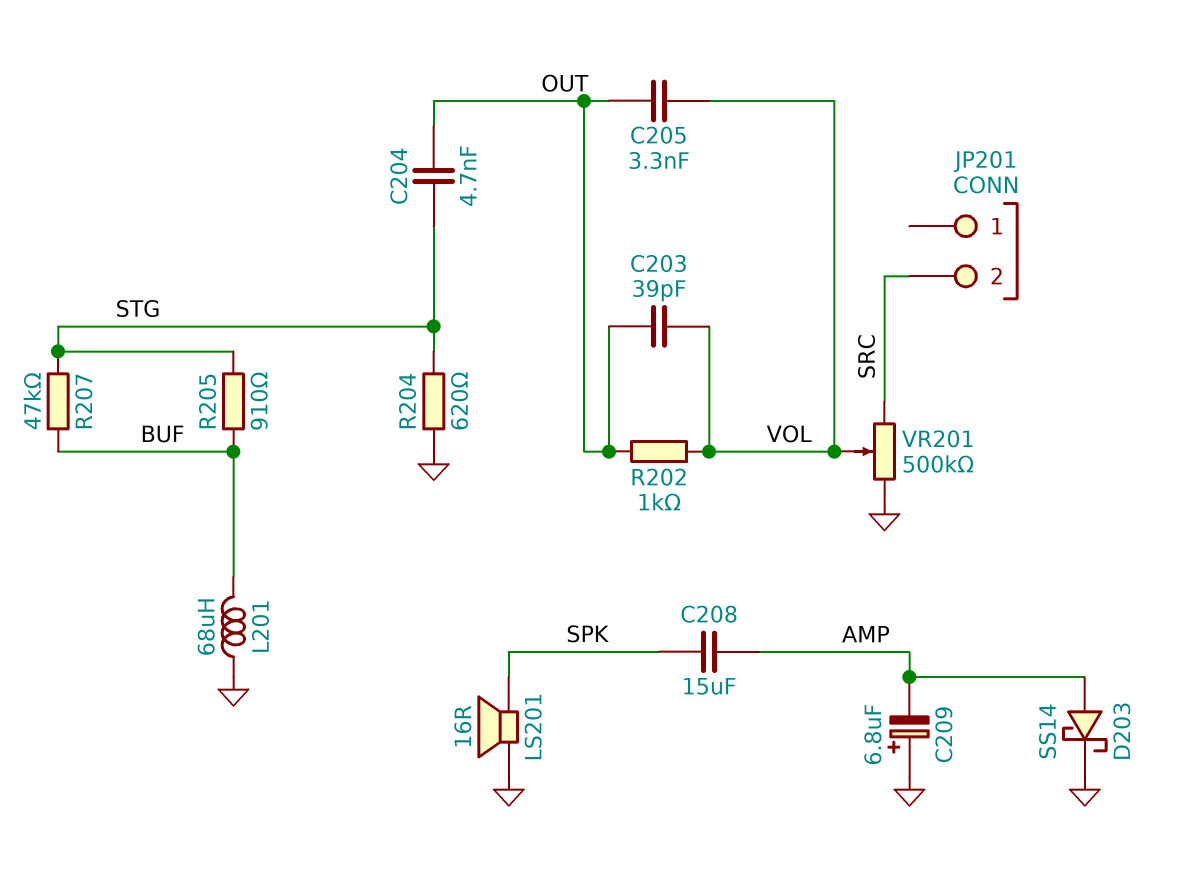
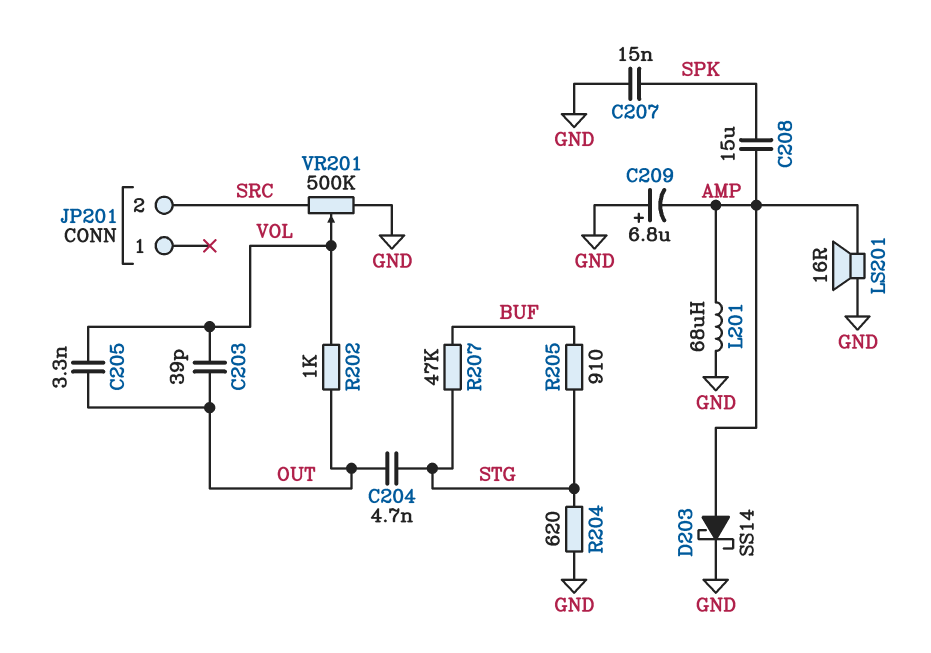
C207: none -> 15nF (GND, SPK)
L201: 68uH (BUF, GND) -> 68uH (AMP, GND)
LS201: speaker 16R (GND, SPK) -> speaker 16R (AMP, GND)

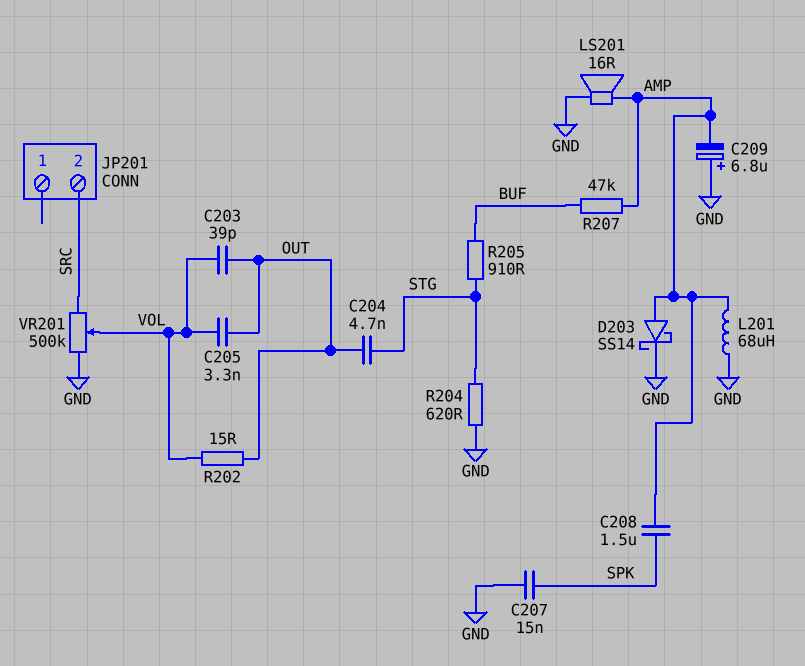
C208: 15uF (AMP, SPK) -> 1.5uF (AMP, SPK)
R202: 1k (OUT, VOL) -> 15 (OUT, VOL)
R207: 47k (BUF, STG) -> 47k (AMP, BUF)

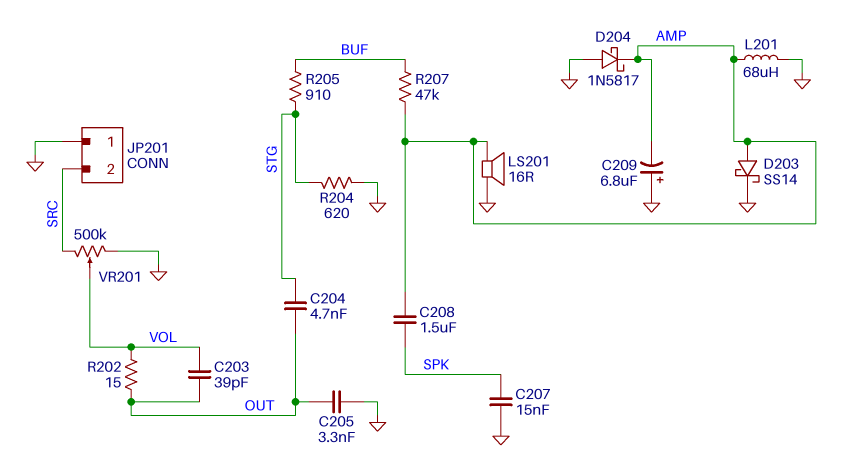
C205: 3.3nF (OUT, VOL) -> 3.3nF (GND, OUT)
D204: none -> schottky 1N5817 (A GND, K AMP)
JP201 pin 1: none -> GND

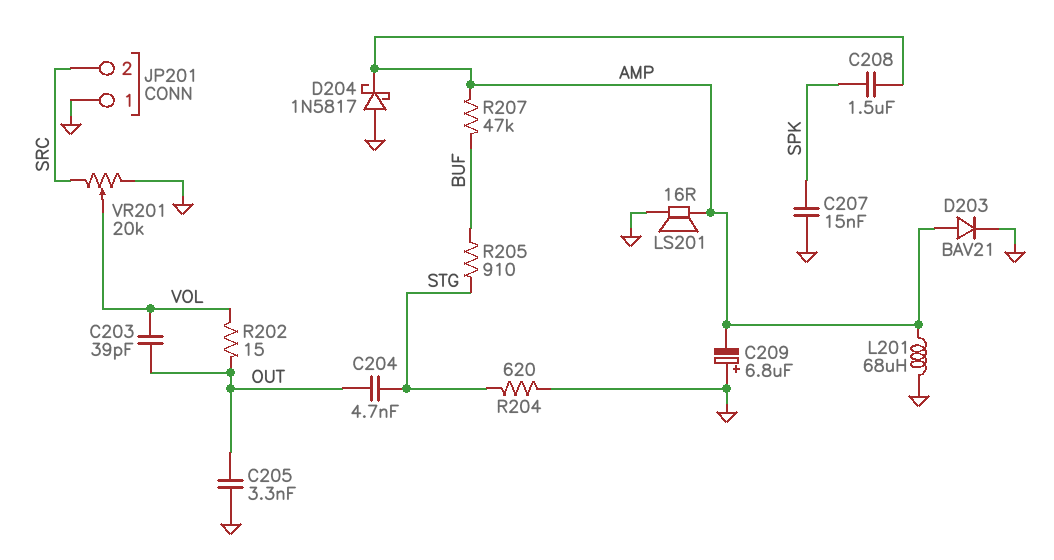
D203: schottky SS14 (A AMP, K GND) -> diode BAV21 (A AMP, K GND)
VR201: 500k (GND, SRC, wiper VOL) -> 20k (GND, SRC, wiper VOL)

